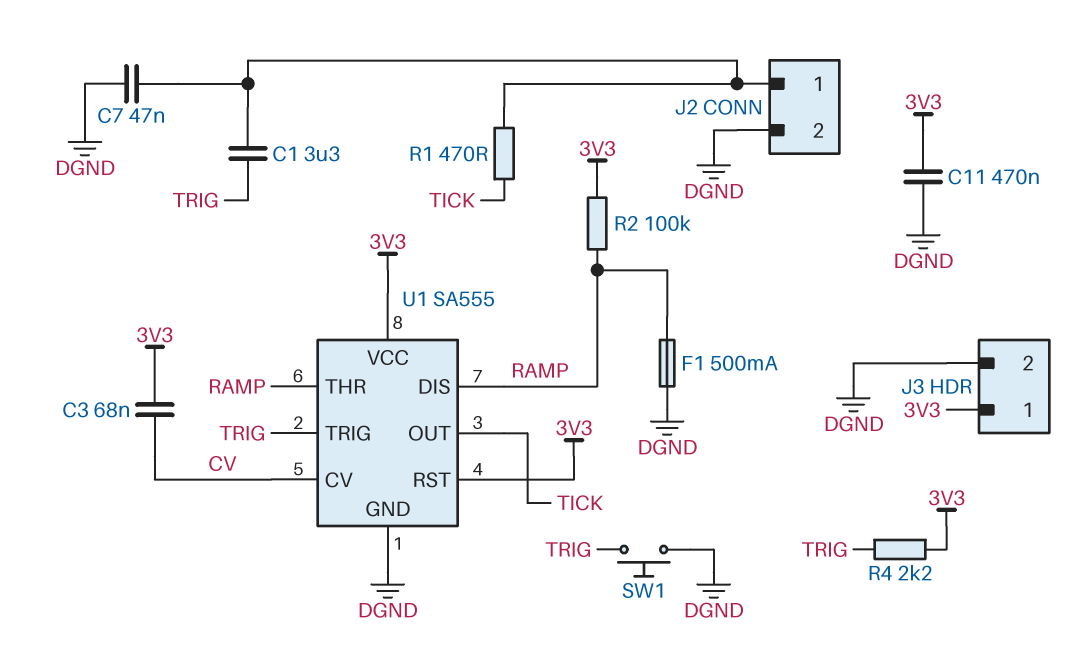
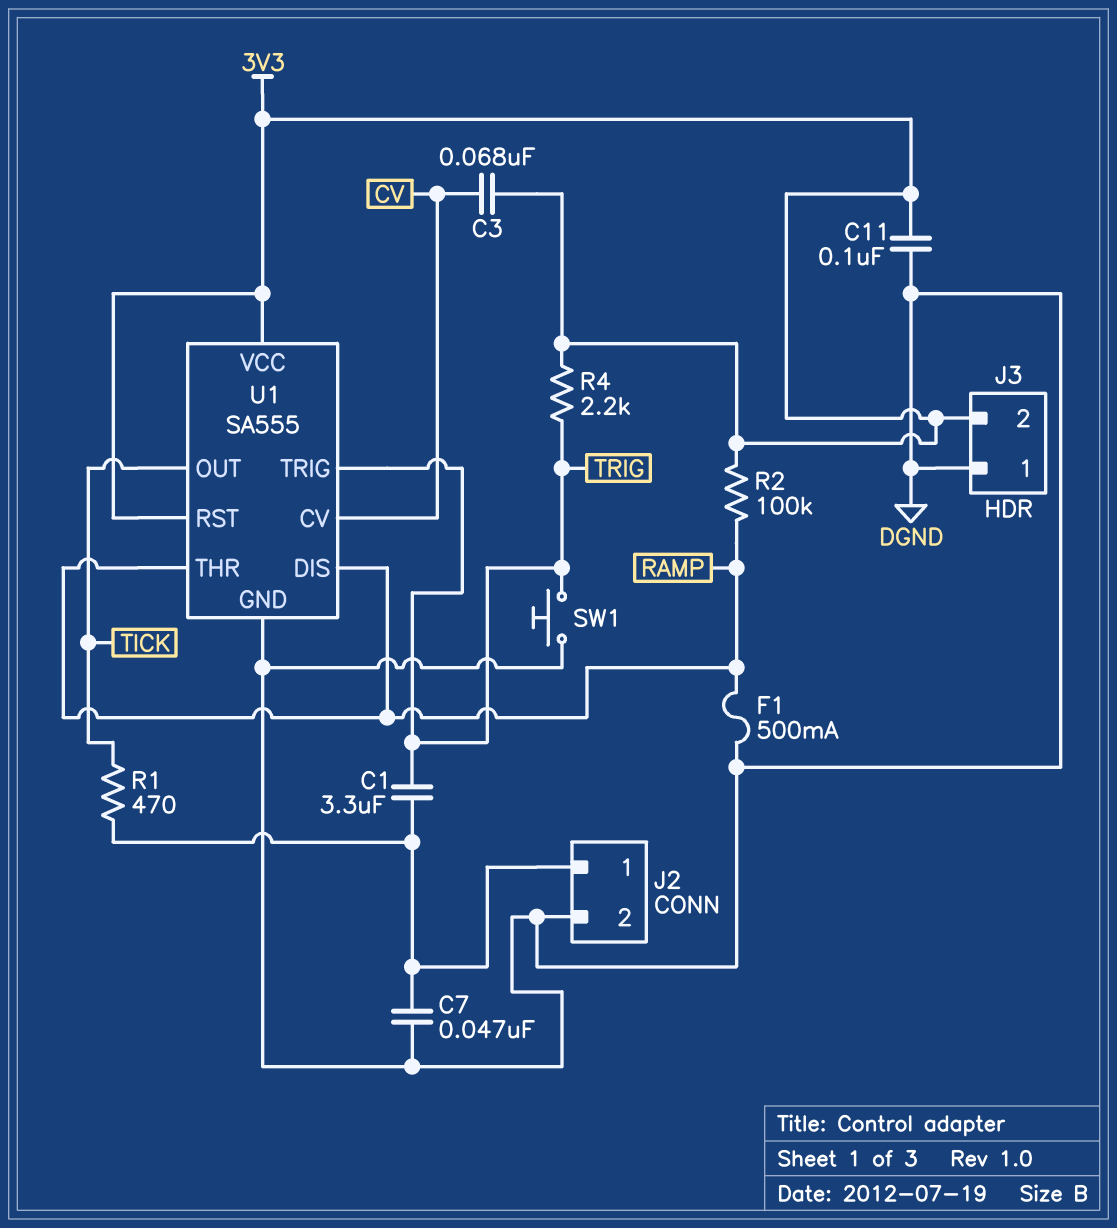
C11: 470nF (3V3, DGND) -> 100nF (3V3, DGND)
J3 pin 1: 3V3 -> DGND
J3 pin 2: DGND -> 3V3

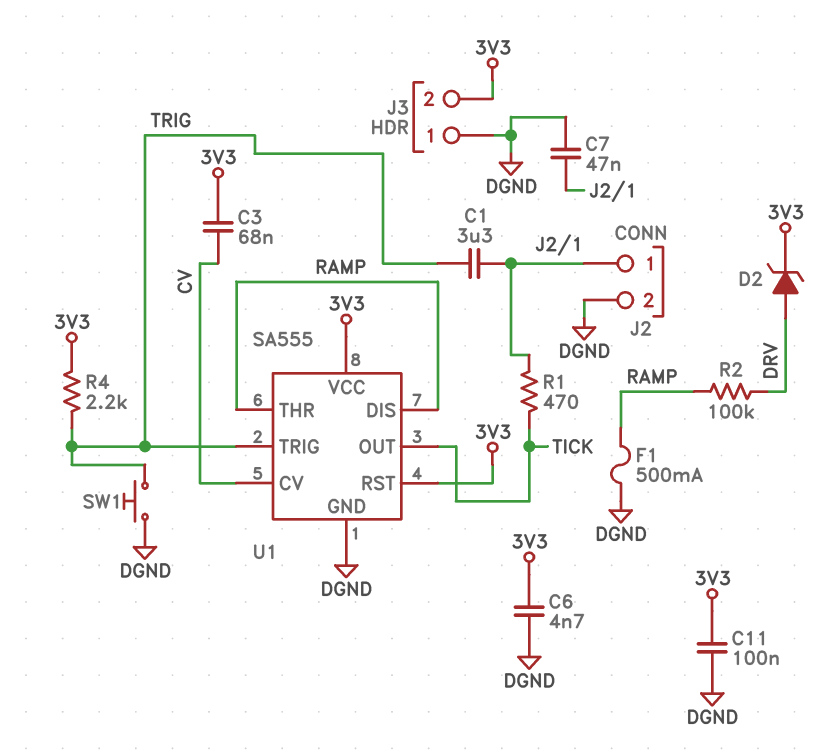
C6: none -> 4.7nF (3V3, DGND)
D2: none -> zener (A DRV, K 3V3)
R2: 100k (3V3, RAMP) -> 100k (DRV, RAMP)

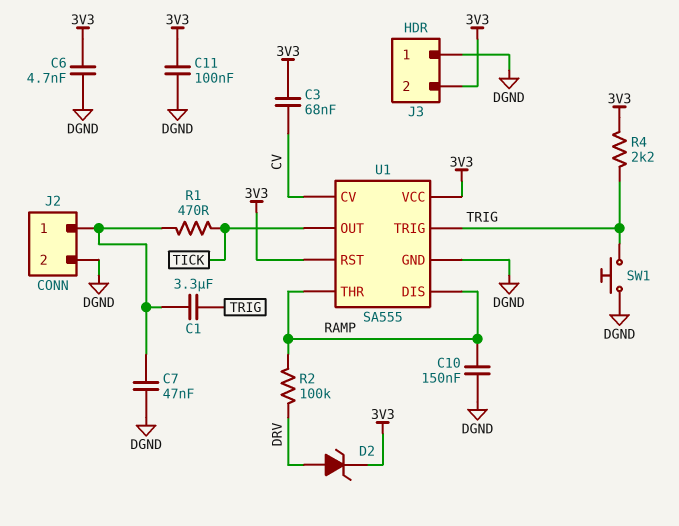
C10: none -> 150nF (DGND, RAMP)
F1: 500mA (DGND, RAMP) -> none

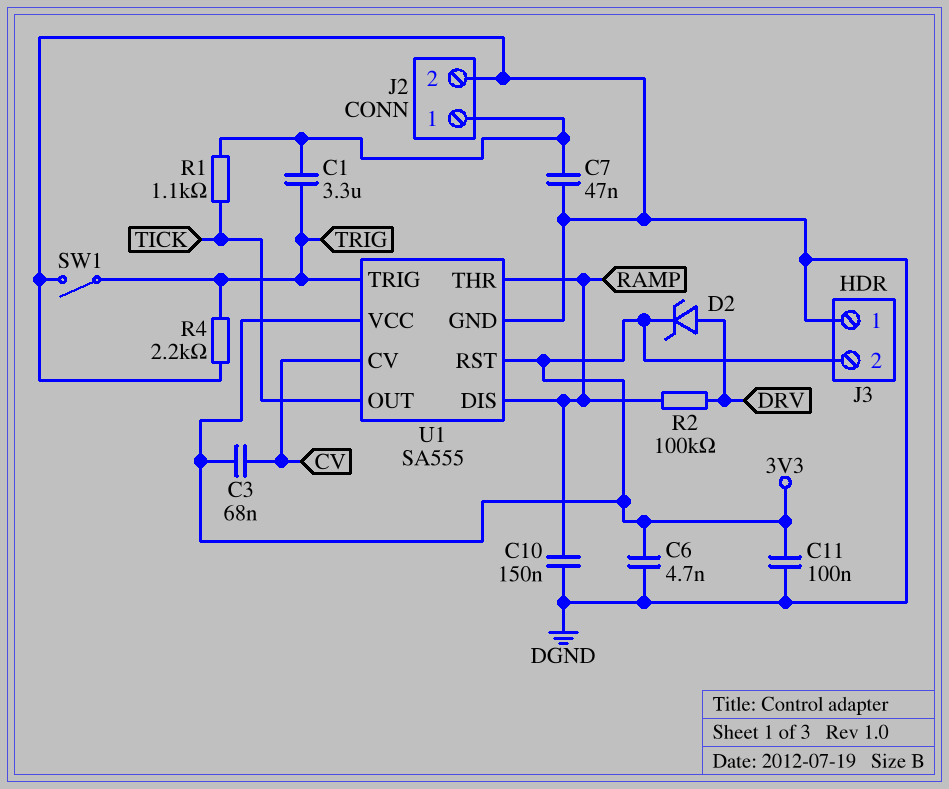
R1: 470 (J2/1, TICK) -> 1.1k (J2/1, TICK)
R4: 2.2k (3V3, TRIG) -> 2.2k (DGND, TRIG)
SW1: button (DGND, TRIG) -> switch (DGND, TRIG)

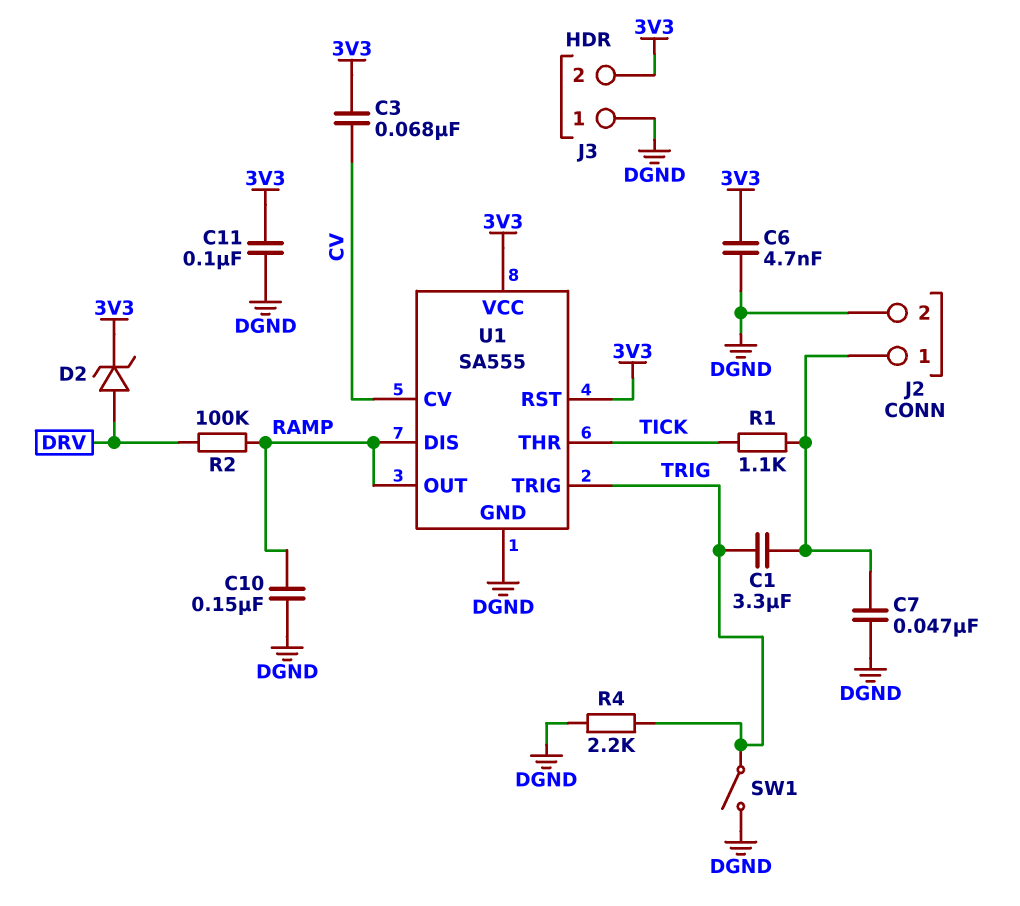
U1 pin OUT: TICK -> RAMP
U1 pin THR: RAMP -> TICK

